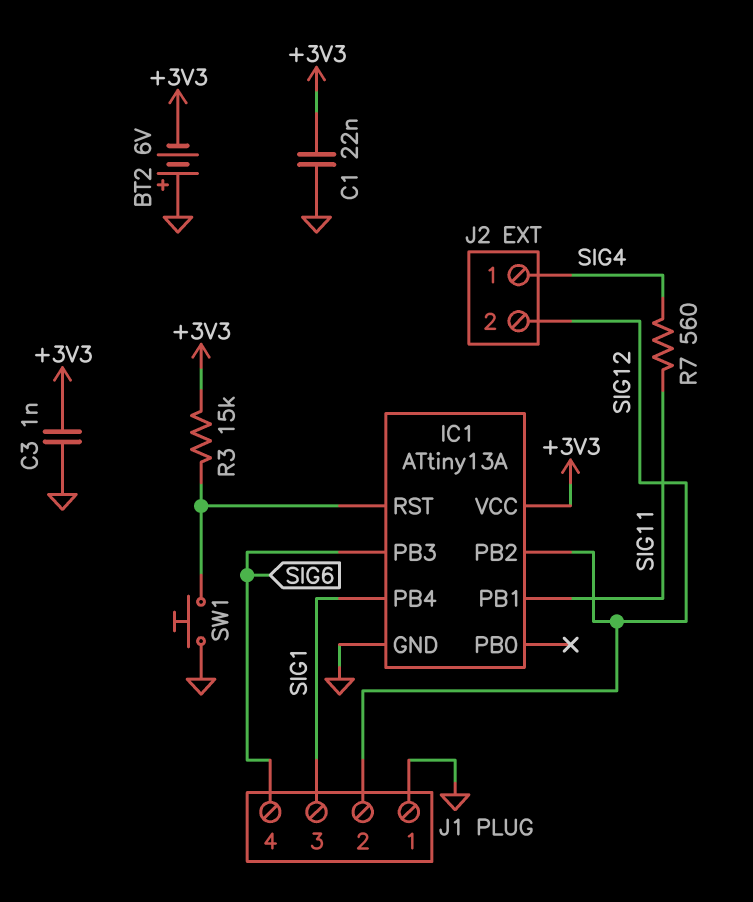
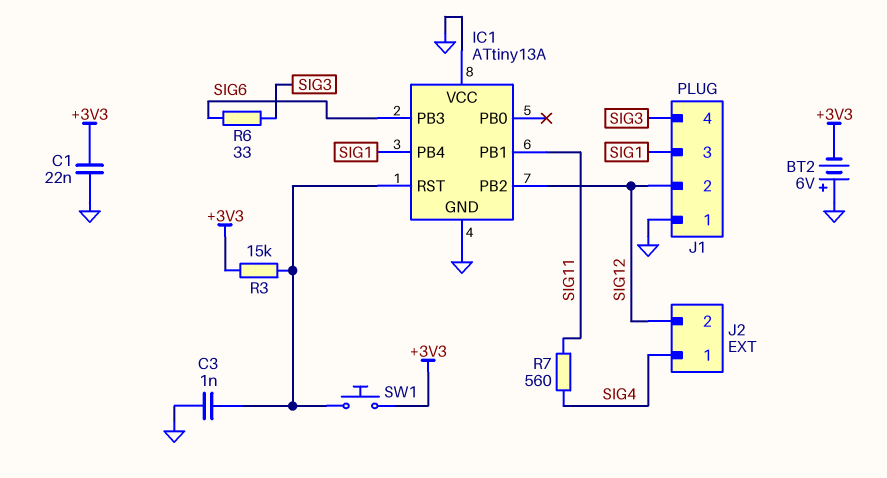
C3: 1nF (+3V3, GND) -> 1nF (GND, IC1/RST)
IC1 pin VCC: +3V3 -> GND
J1 pin 4: SIG6 -> SIG3
R6: none -> 33 (SIG3, SIG6)
SW1: button (GND, IC1/RST) -> button (+3V3, IC1/RST)

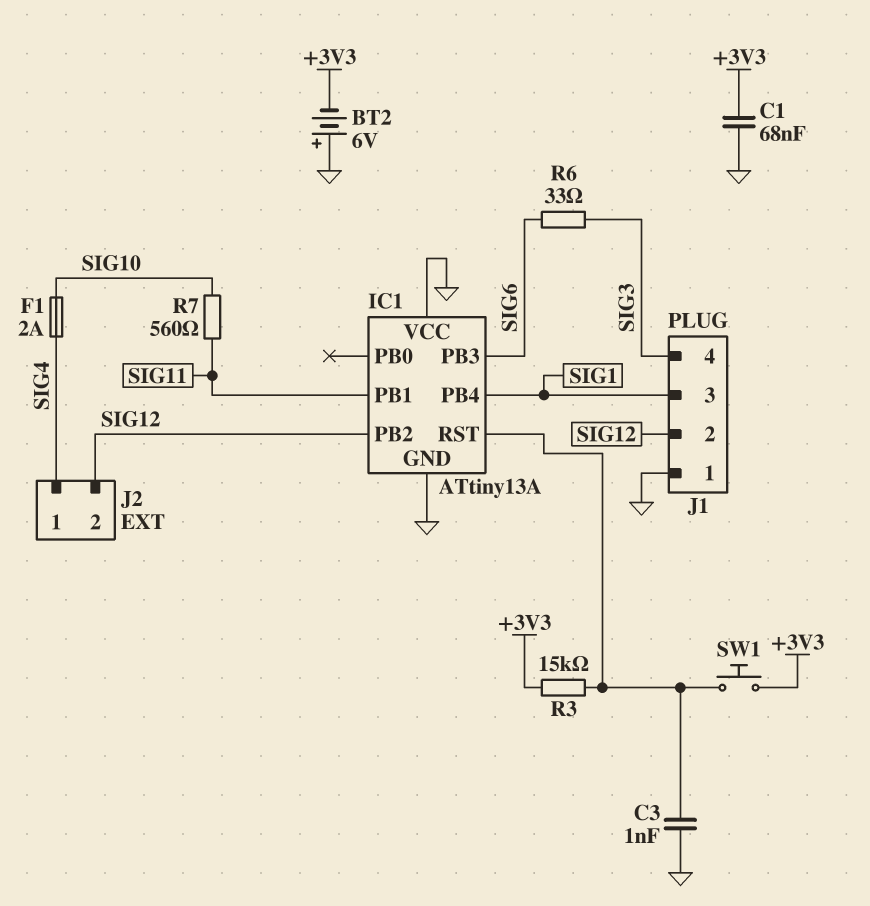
C1: 22nF (+3V3, GND) -> 68nF (+3V3, GND)
F1: none -> 2A (SIG4, SIG10)
R7: 560 (SIG4, SIG11) -> 560 (SIG10, SIG11)

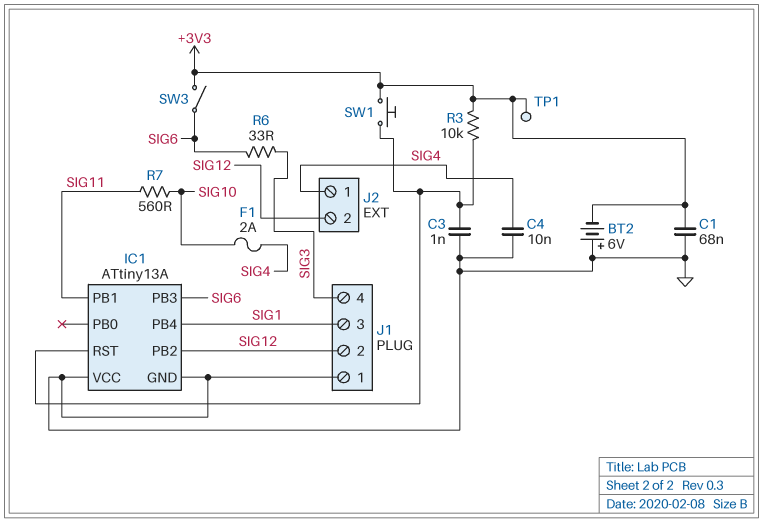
C4: none -> 10nF (GND, SIG4)
R3: 15k (+3V3, IC1/RST) -> 10k (+3V3, IC1/RST)
SW3: none -> switch (+3V3, SIG6)
TP1: none -> test point (+3V3)

